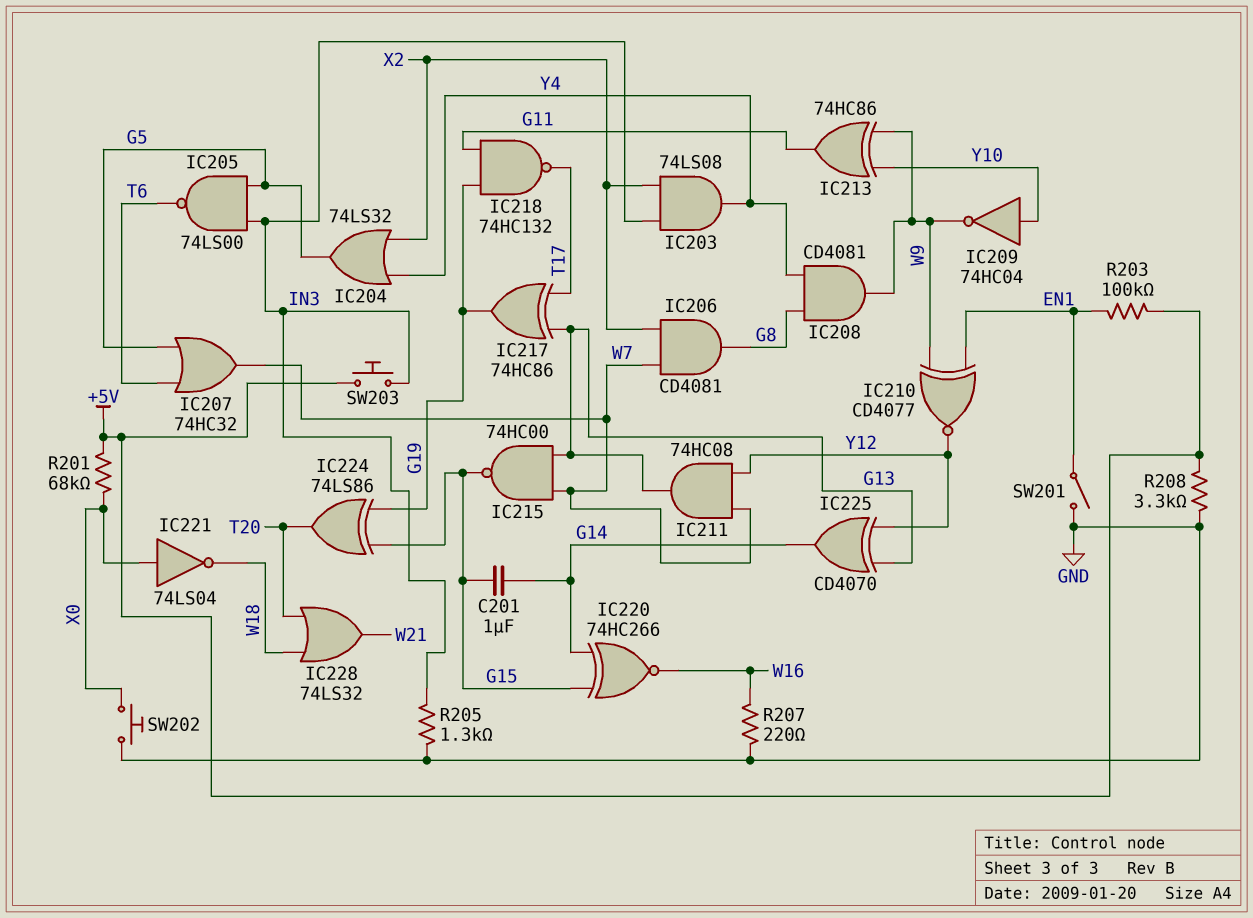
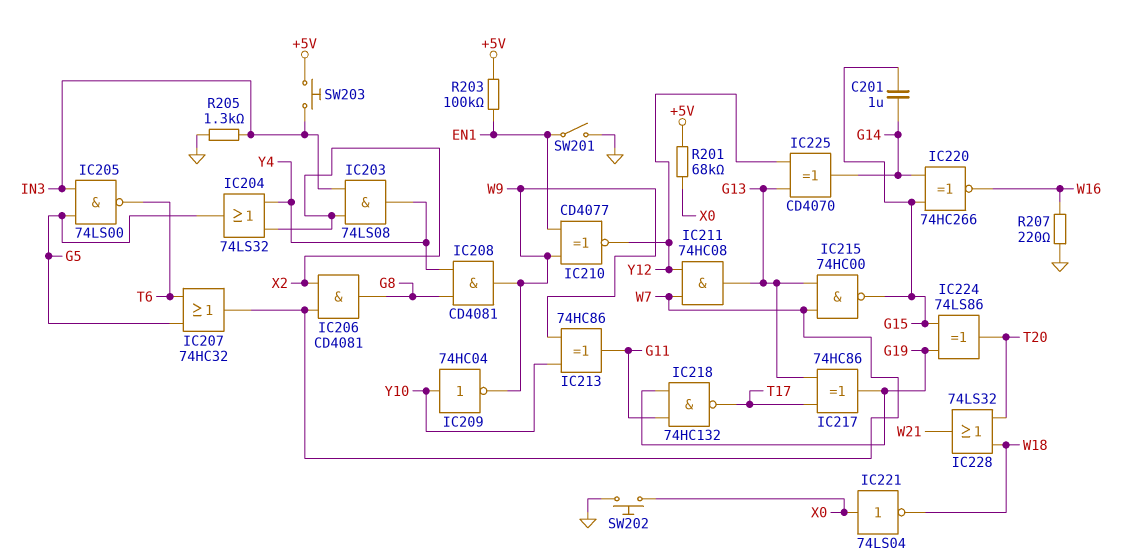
R208: 3.3k (+5V, GND) -> none

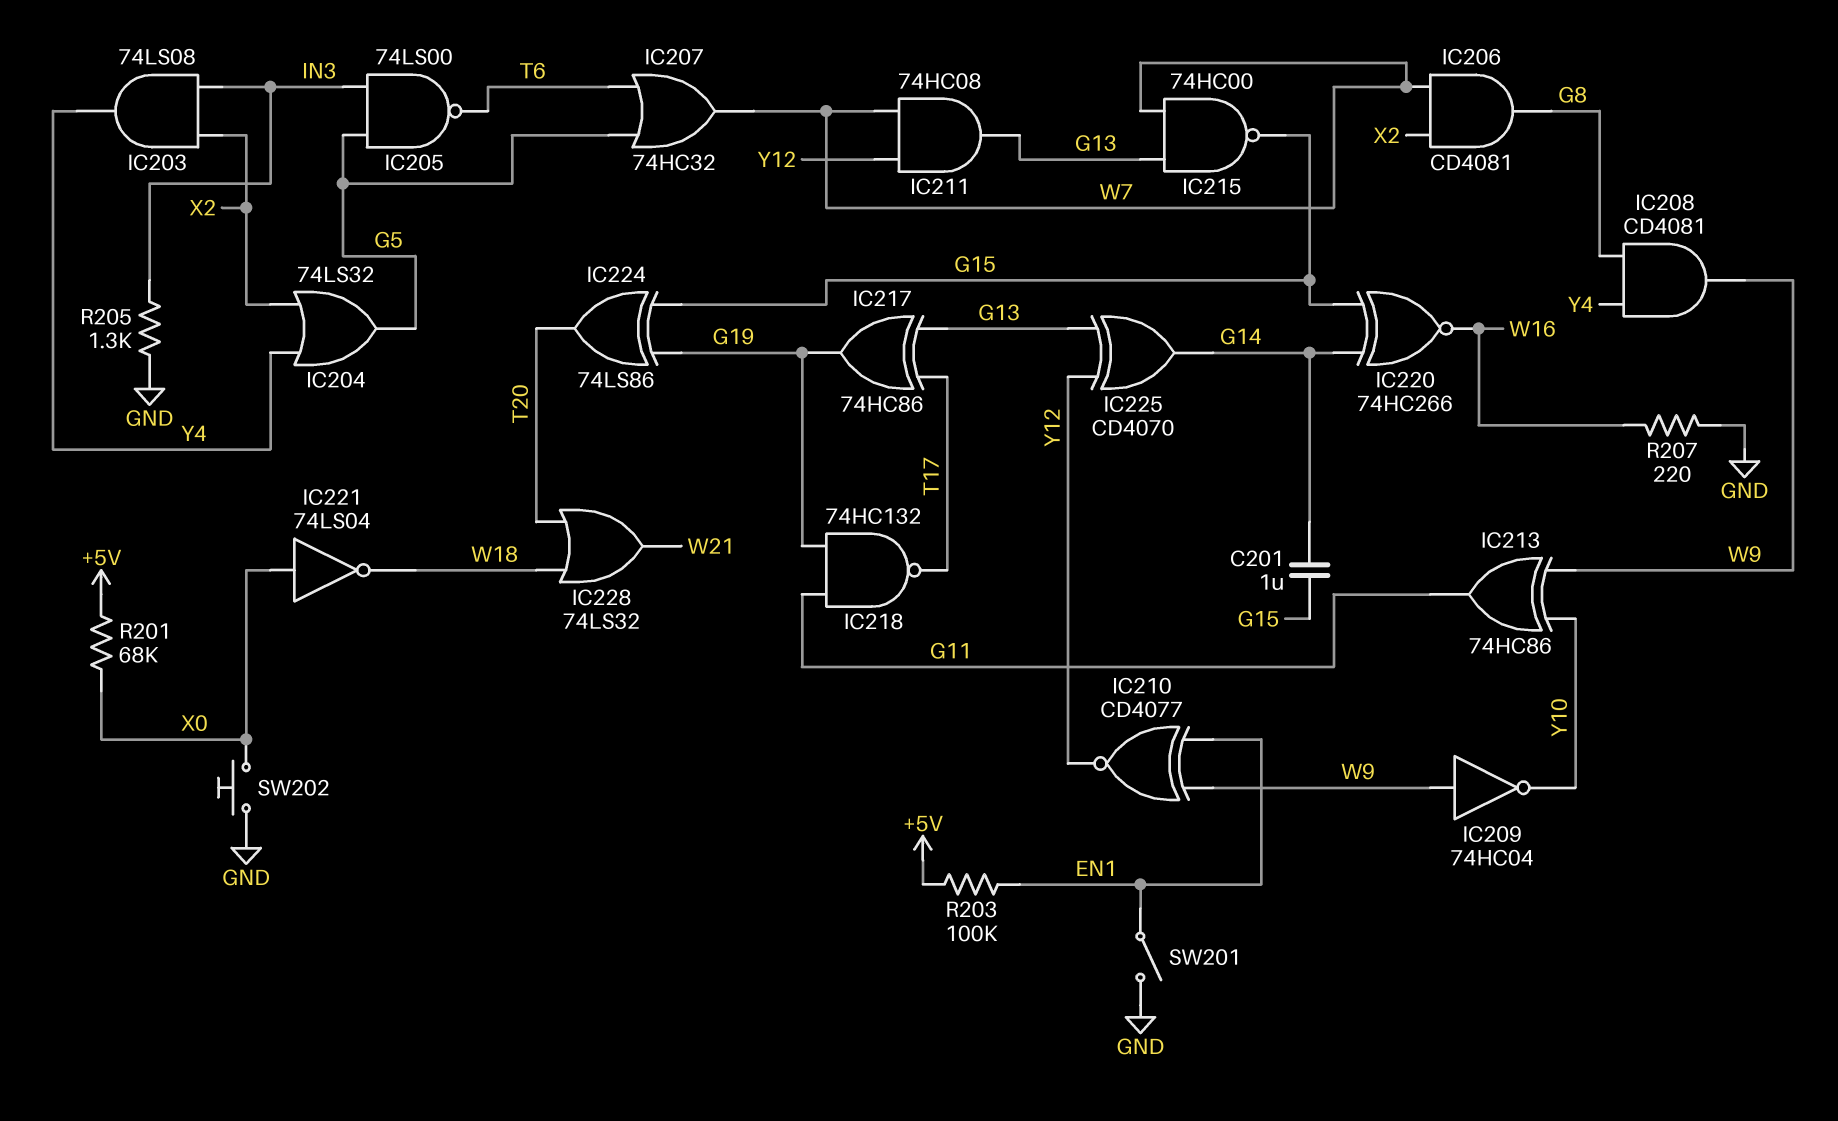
IC209: NOT 74HC04 (in Y10, out W9) -> NOT 74HC04 (in W9, out Y10)
SW203: button (+5V, IN3) -> none

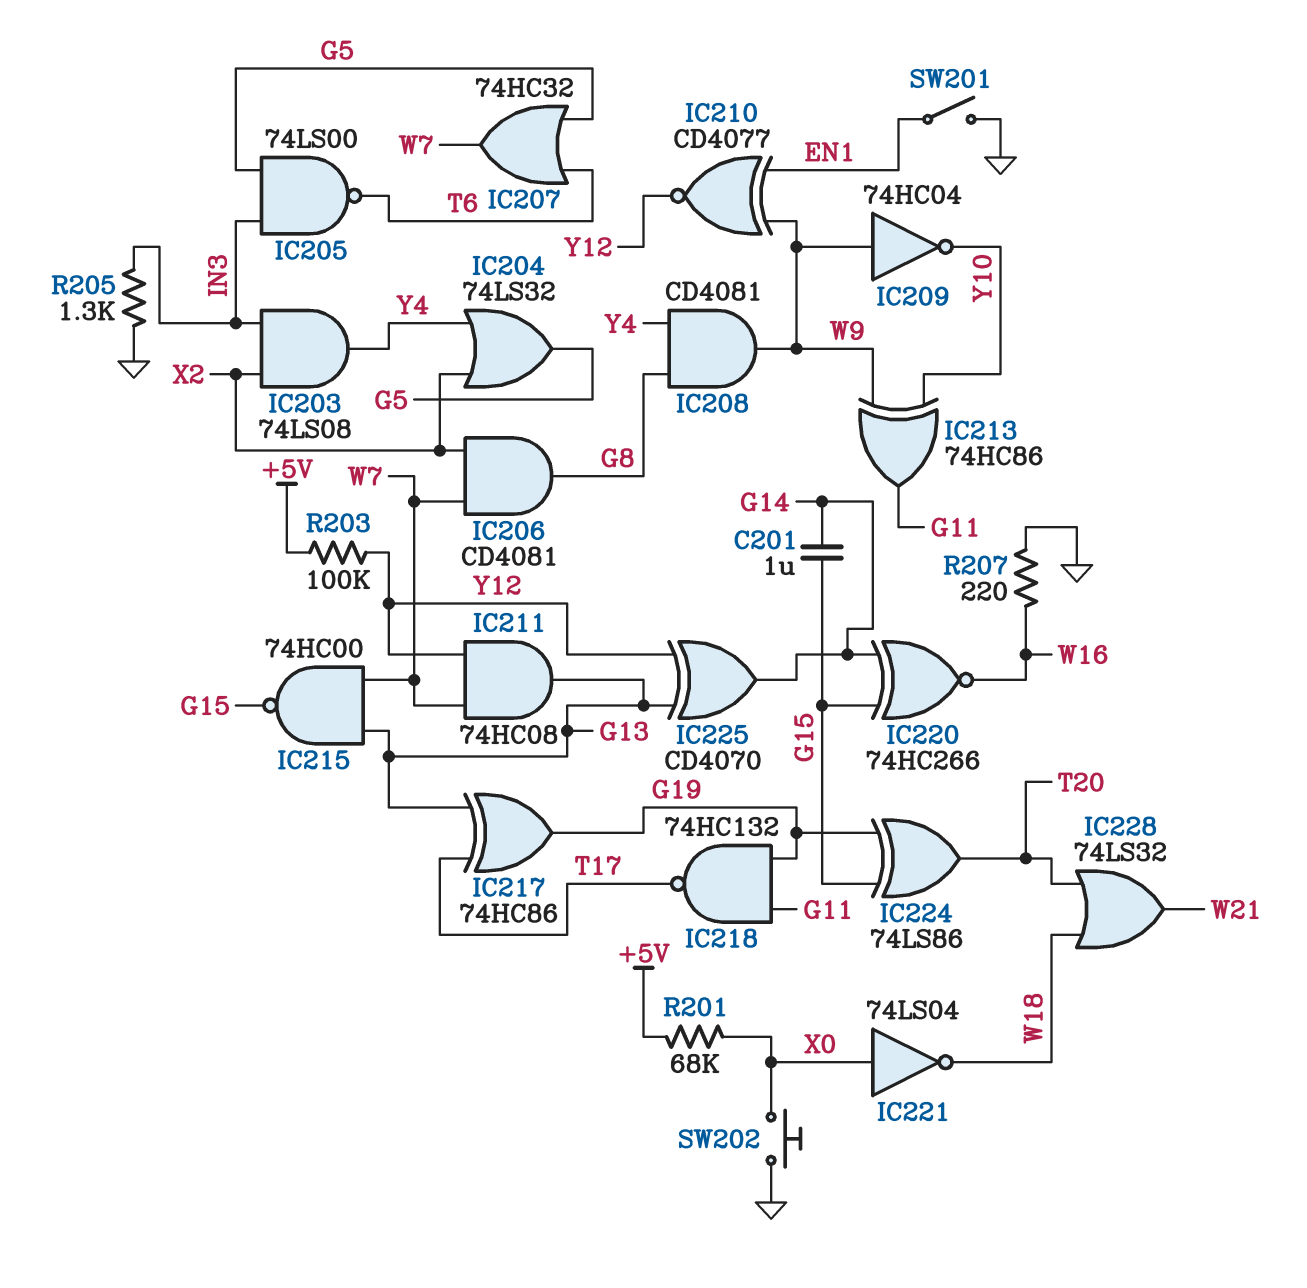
R203: 100k (+5V, EN1) -> 100k (+5V, Y12)

